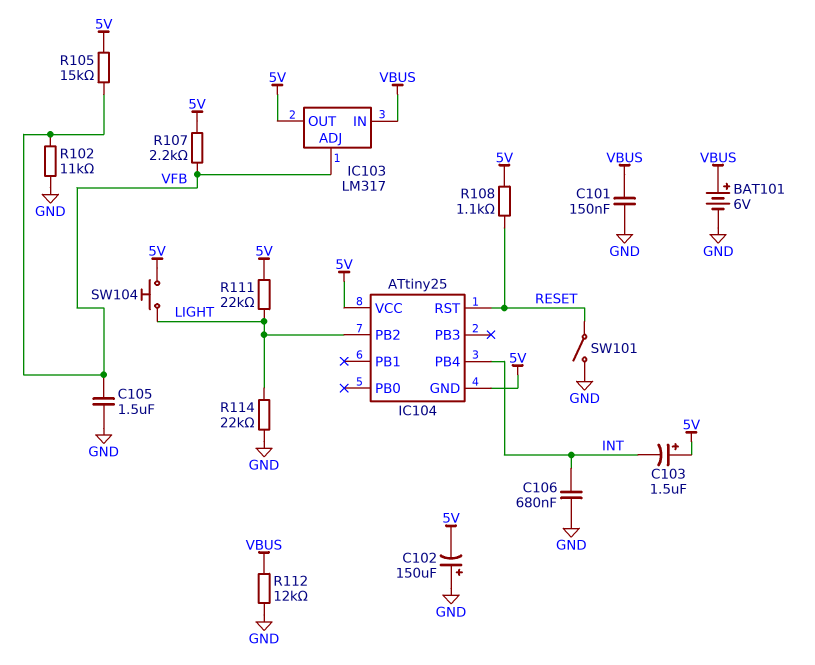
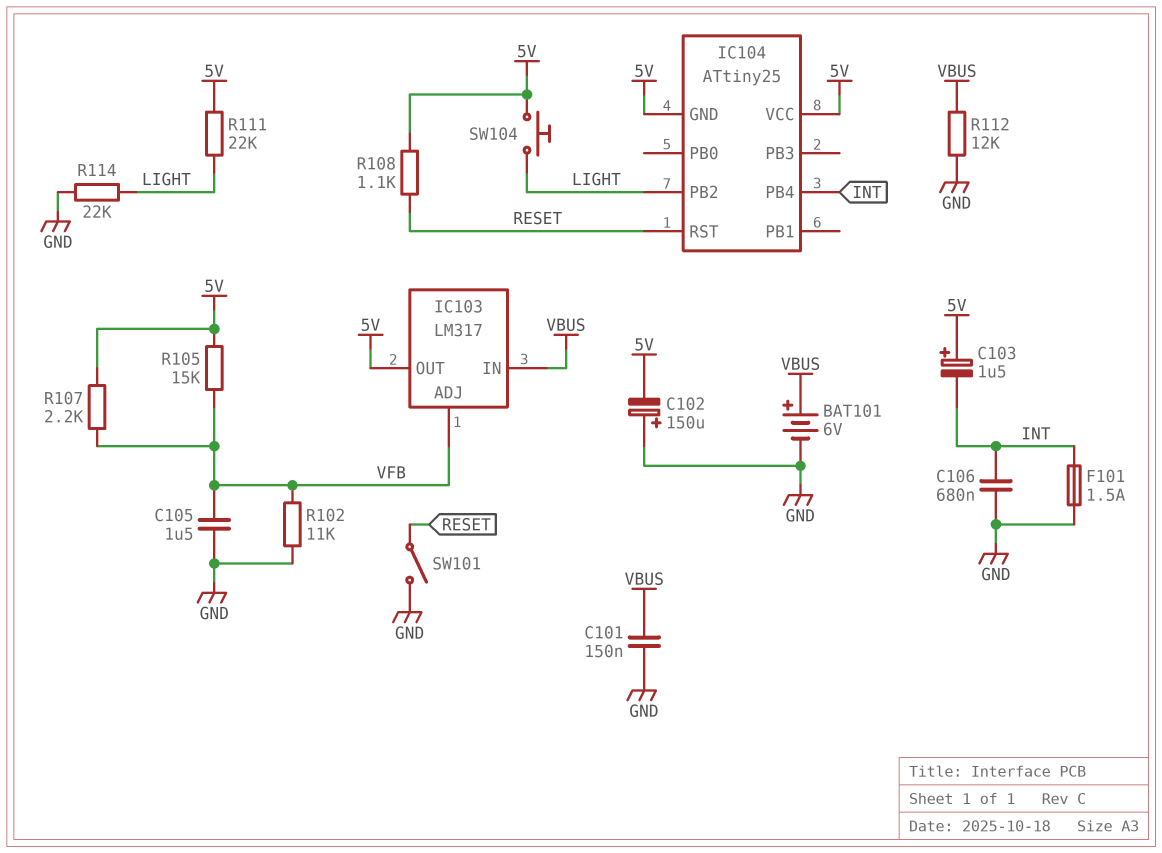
F101: none -> 1.5A (GND, INT)

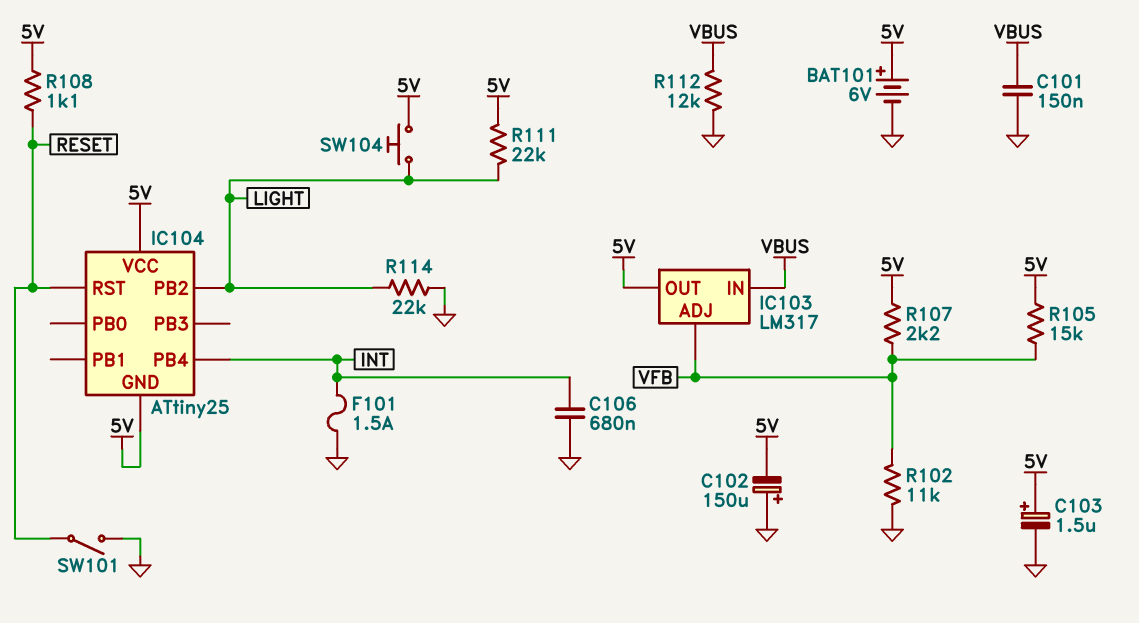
BAT101: 6V (plus VBUS, minus GND) -> 6V (plus 5V, minus GND)
C103: 1.5uF (plus 5V, minus INT) -> 1.5uF (plus 5V, minus GND)
C105: 1.5uF (GND, VFB) -> none

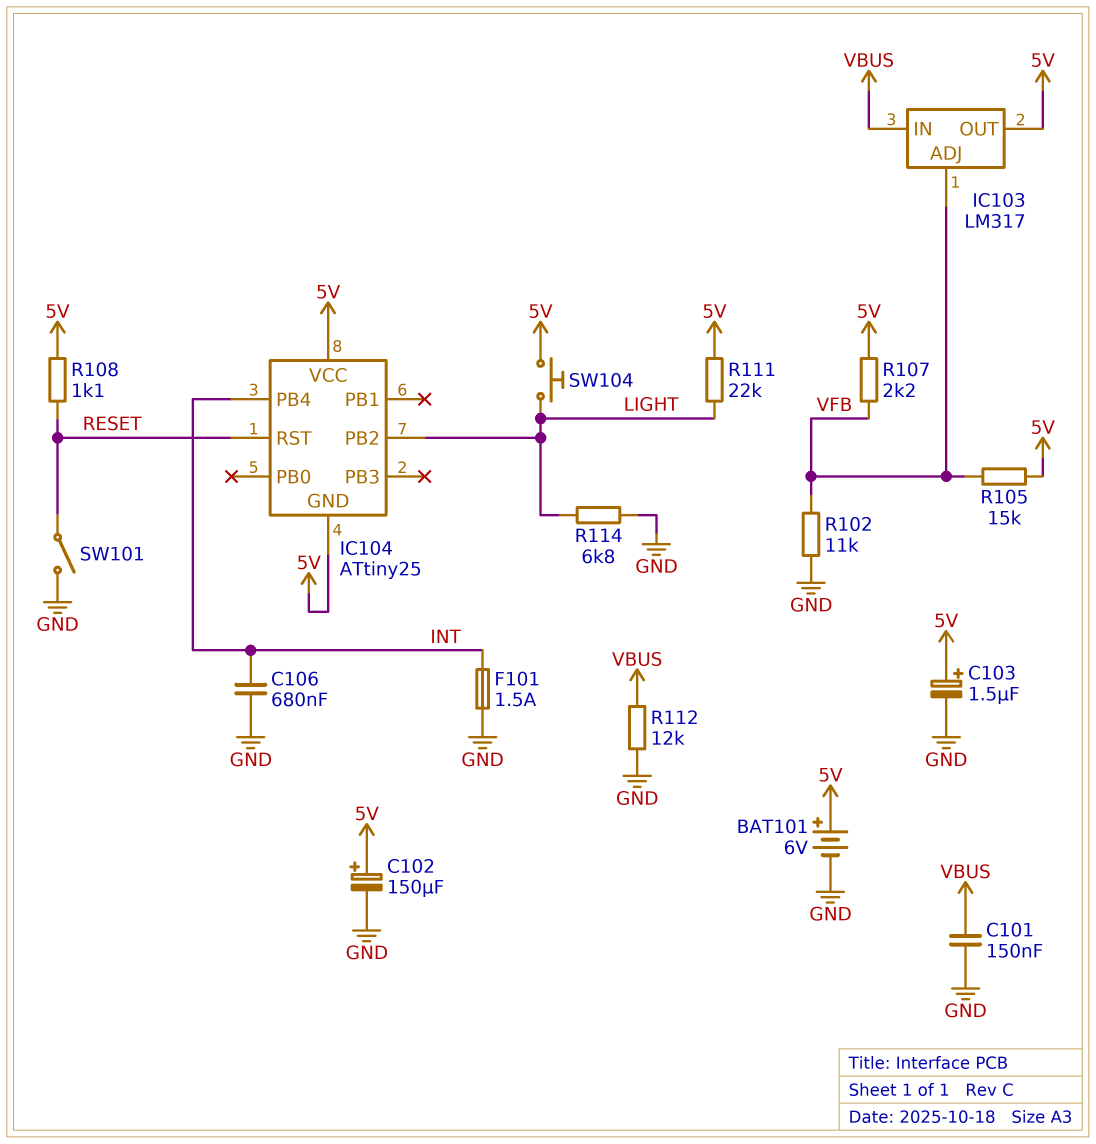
C102: 150uF (plus GND, minus 5V) -> 150uF (plus 5V, minus GND)
R114: 22k (GND, LIGHT) -> 6.8k (GND, LIGHT)

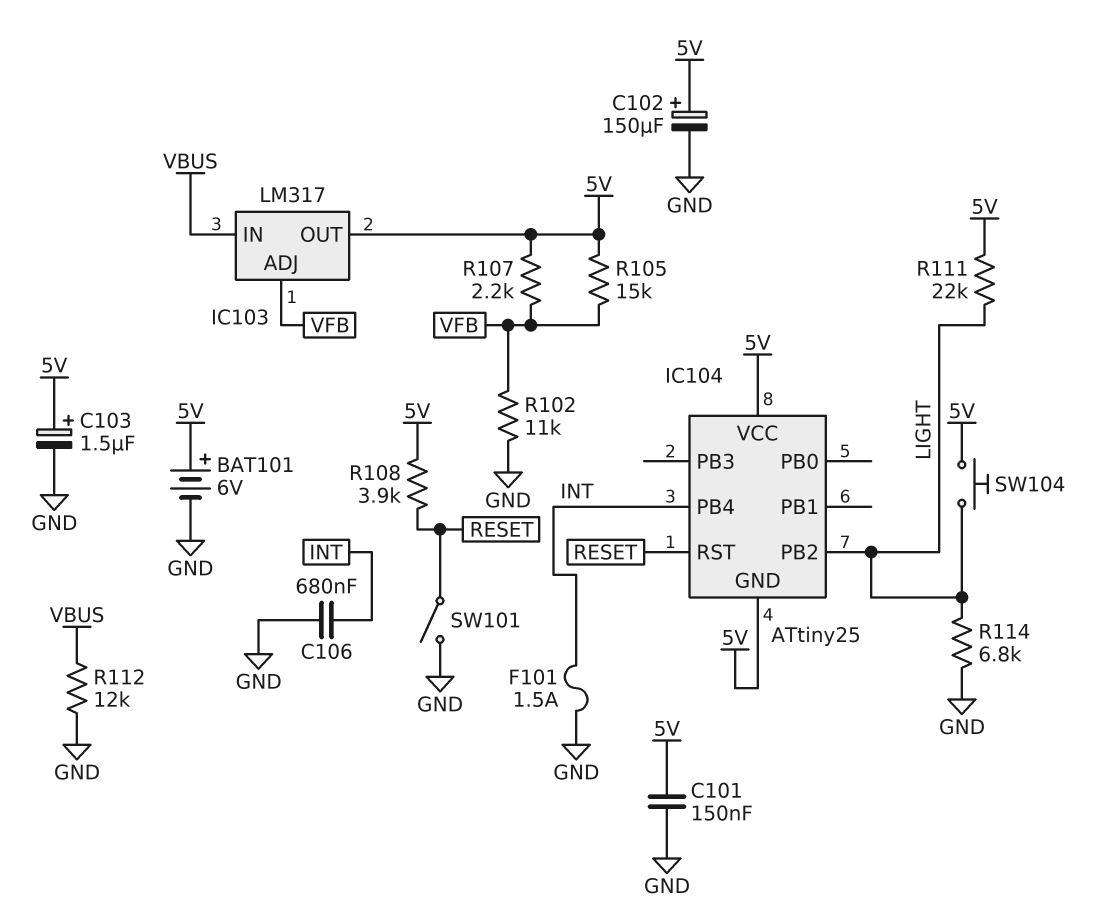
C101: 150nF (GND, VBUS) -> 150nF (5V, GND)
R108: 1.1k (5V, RESET) -> 3.9k (5V, RESET)

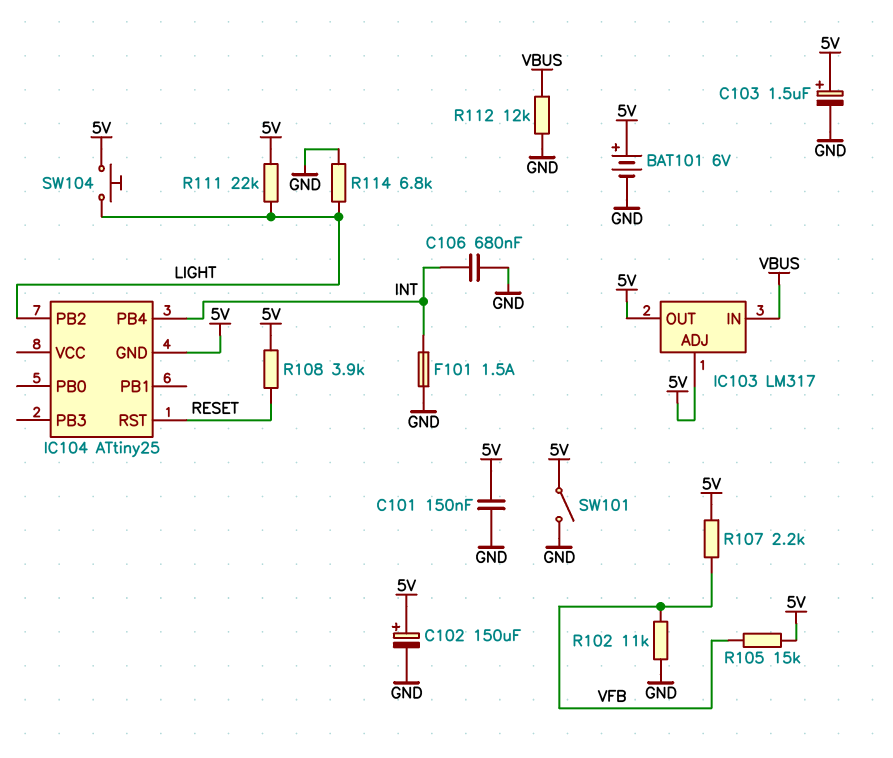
IC103 pin ADJ: VFB -> 5V
IC104 pin VCC: 5V -> none
SW101: switch (GND, RESET) -> switch (5V, GND)

